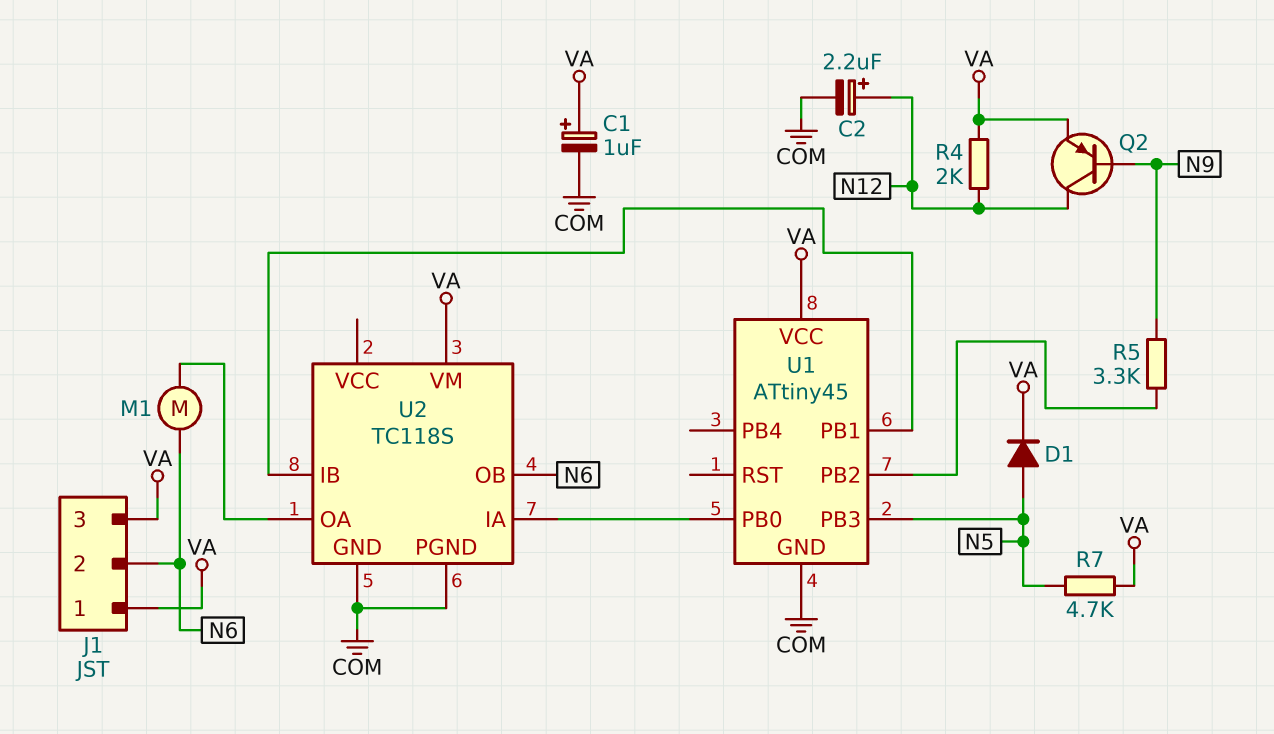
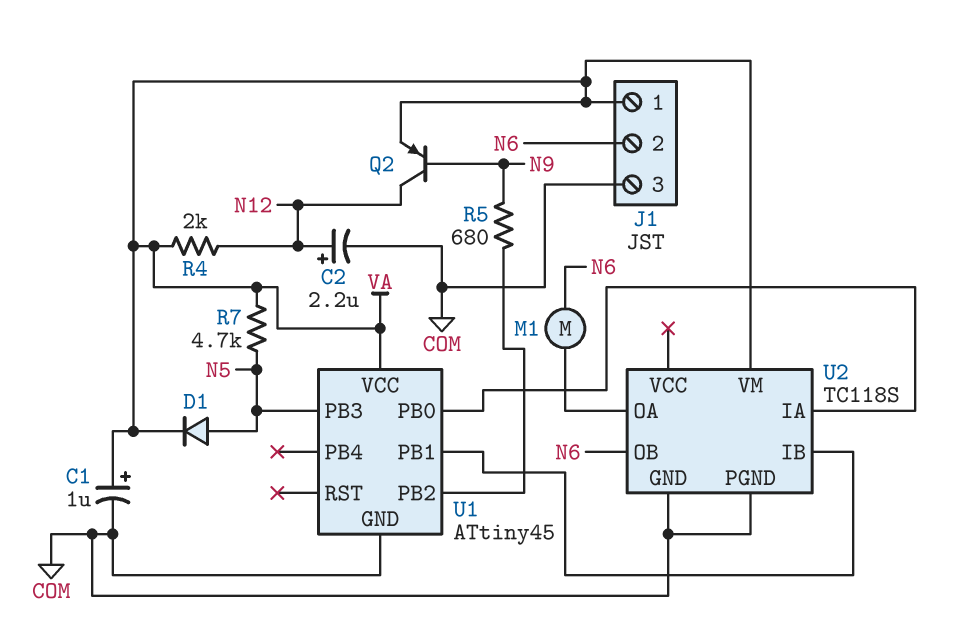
J1 pin 3: VA -> COM
R5: 3.3k (N9, U1/PB2) -> 680 (N9, U1/PB2)

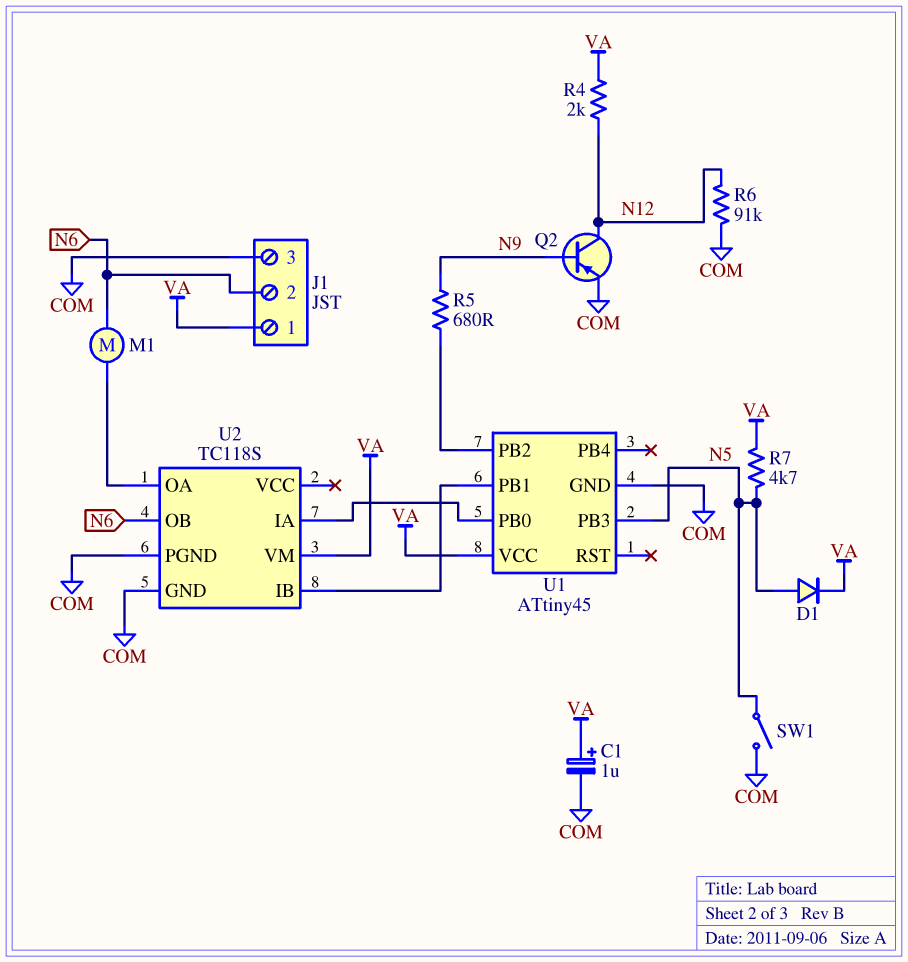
C2: 2.2uF (plus N12, minus COM) -> none
Q2: PNP (B N9, C N12, E VA) -> PNP (B N9, C N12, E COM)
R6: none -> 91k (COM, N12)
SW1: none -> switch (COM, N5)

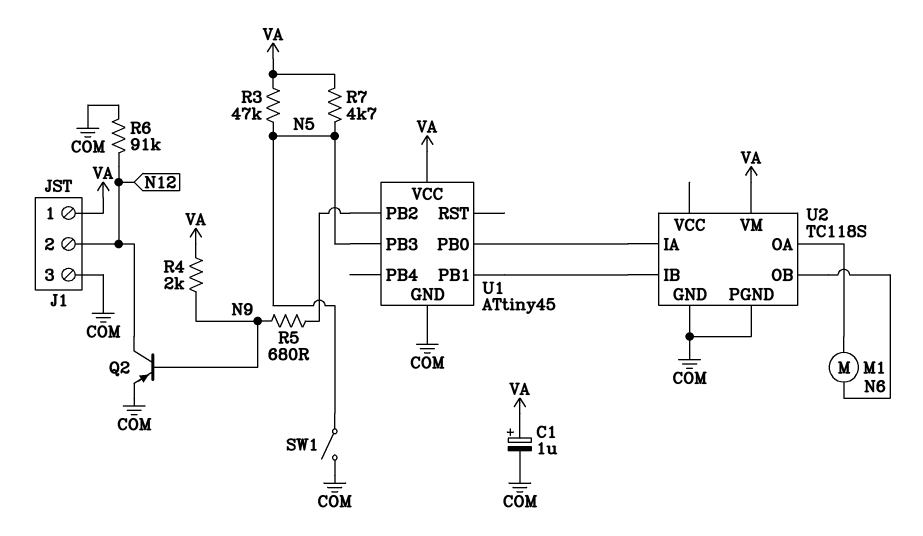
D1: diode (A N5, K VA) -> none
J1 pin 2: N6 -> N12
R3: none -> 47k (N5, VA)
R4: 2k (N12, VA) -> 2k (N9, VA)

